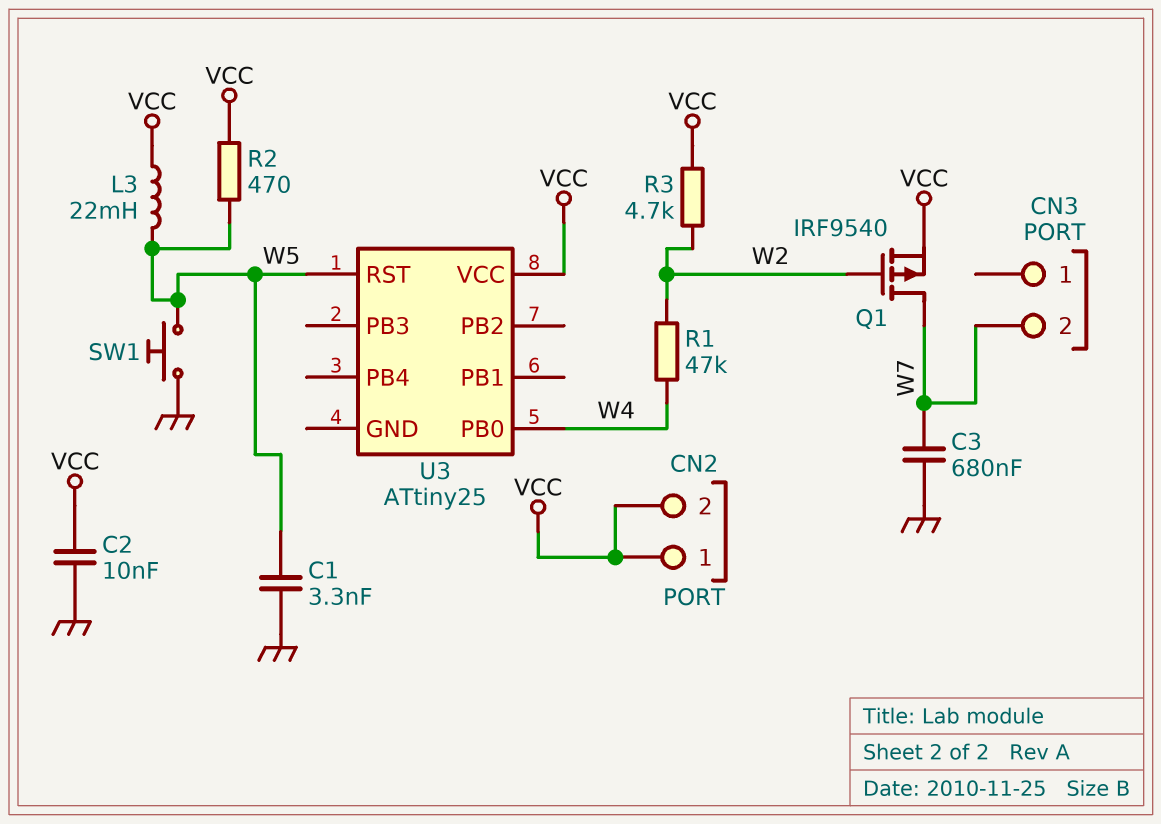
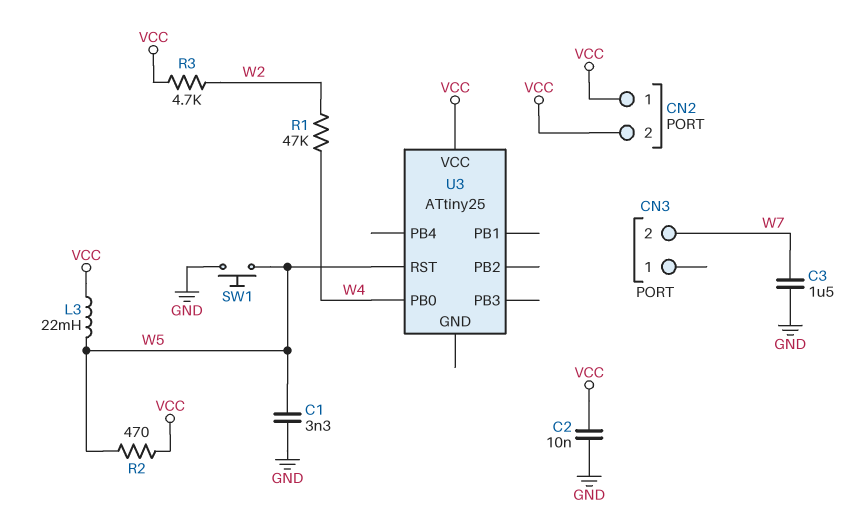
C3: 680nF (GND, W7) -> 1.5uF (GND, W7)
Q1: PMOS IRF9540 (G W2, D W7, S VCC) -> none

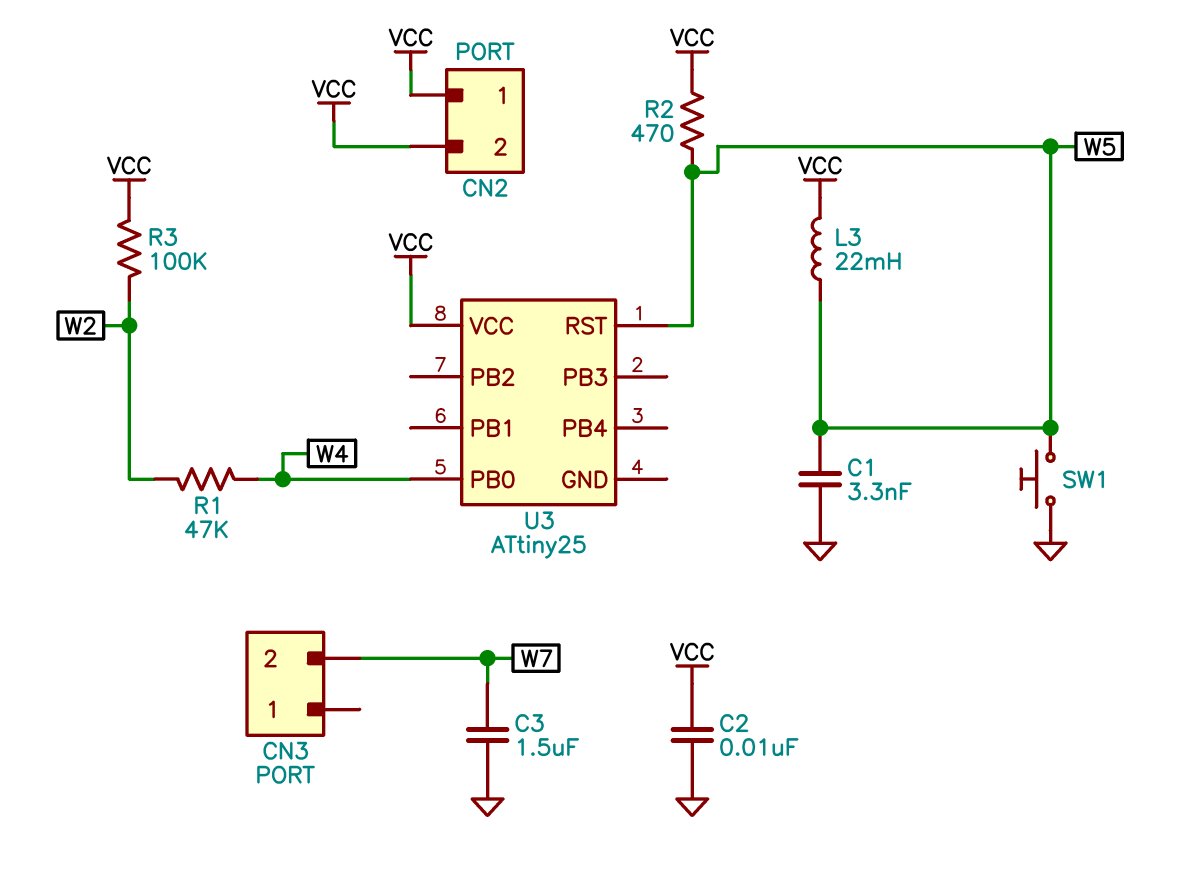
R3: 4.7k (VCC, W2) -> 100k (VCC, W2)

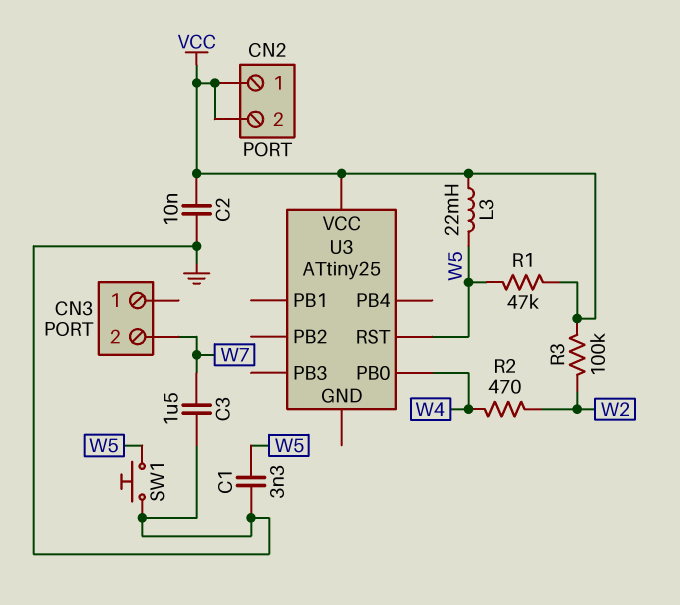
R1: 47k (W2, W4) -> 47k (VCC, W5)
R2: 470 (VCC, W5) -> 470 (W2, W4)

